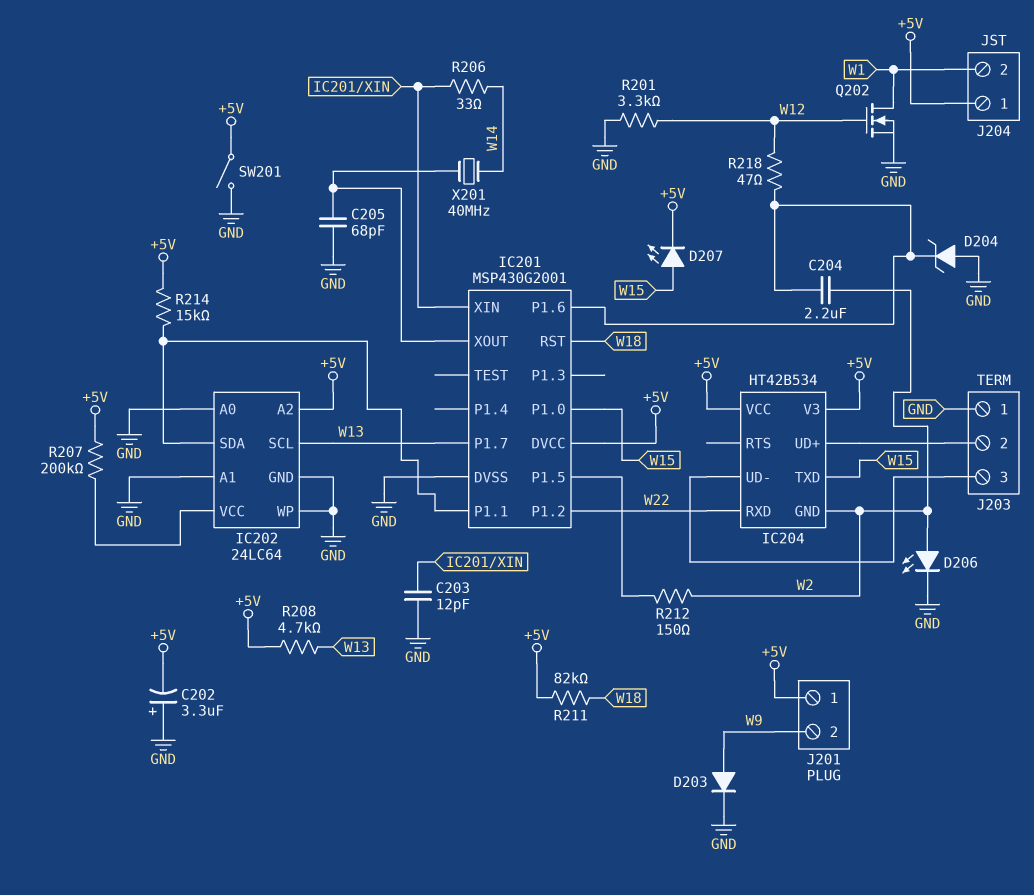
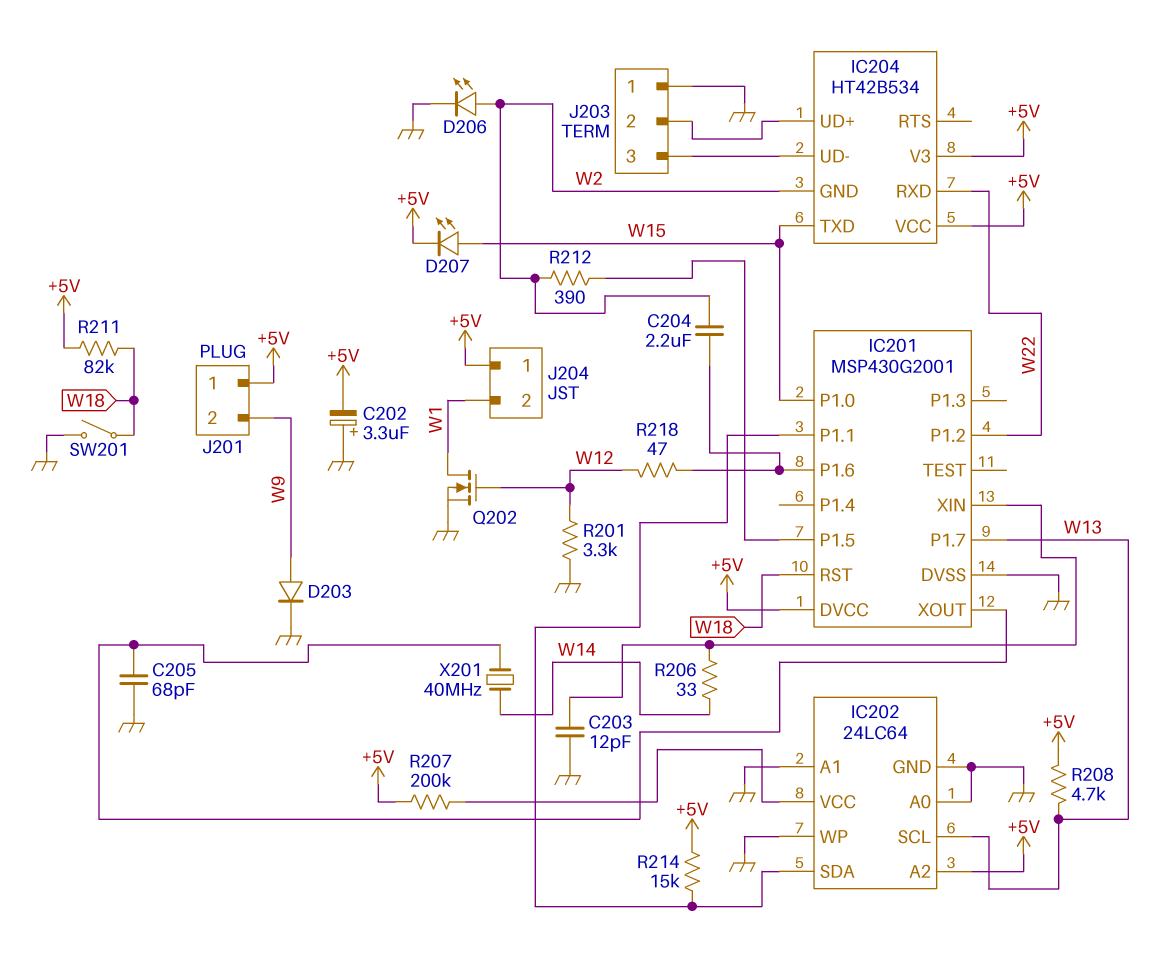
D204: zener (A GND, K IC201/P1.6) -> none
R212: 150 (IC201/P1.5, W2) -> 390 (IC201/P1.5, W2)
SW201: switch (+5V, GND) -> switch (GND, W18)

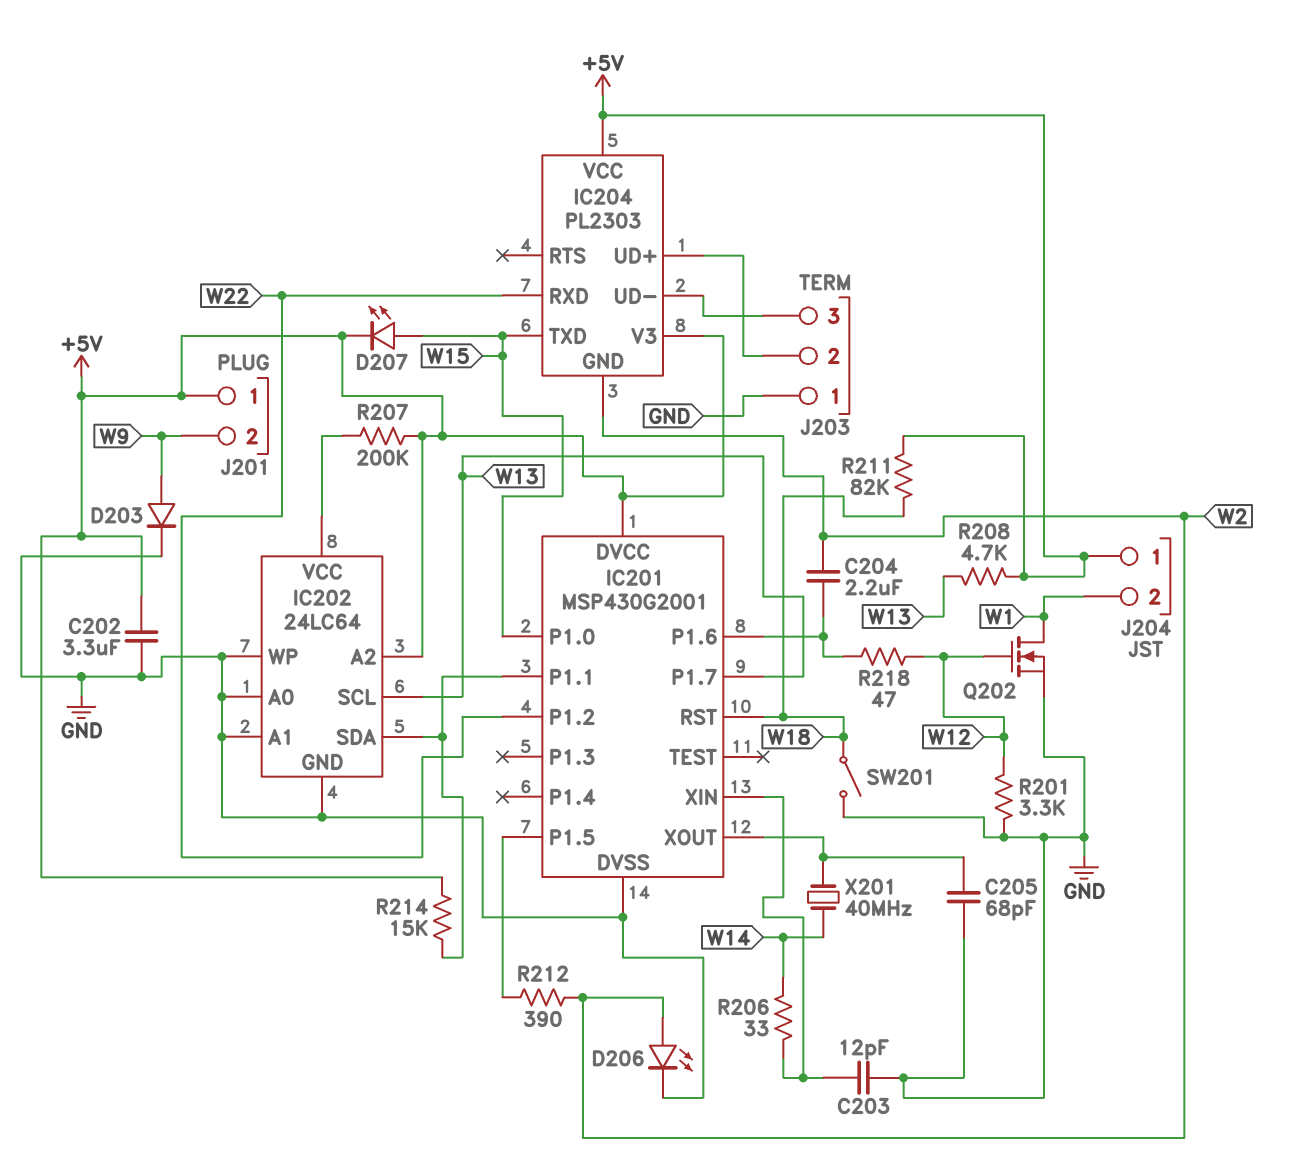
C202: 3.3uF (plus GND, minus +5V) -> 3.3uF (+5V, GND)
IC204: HT42B534 -> PL2303

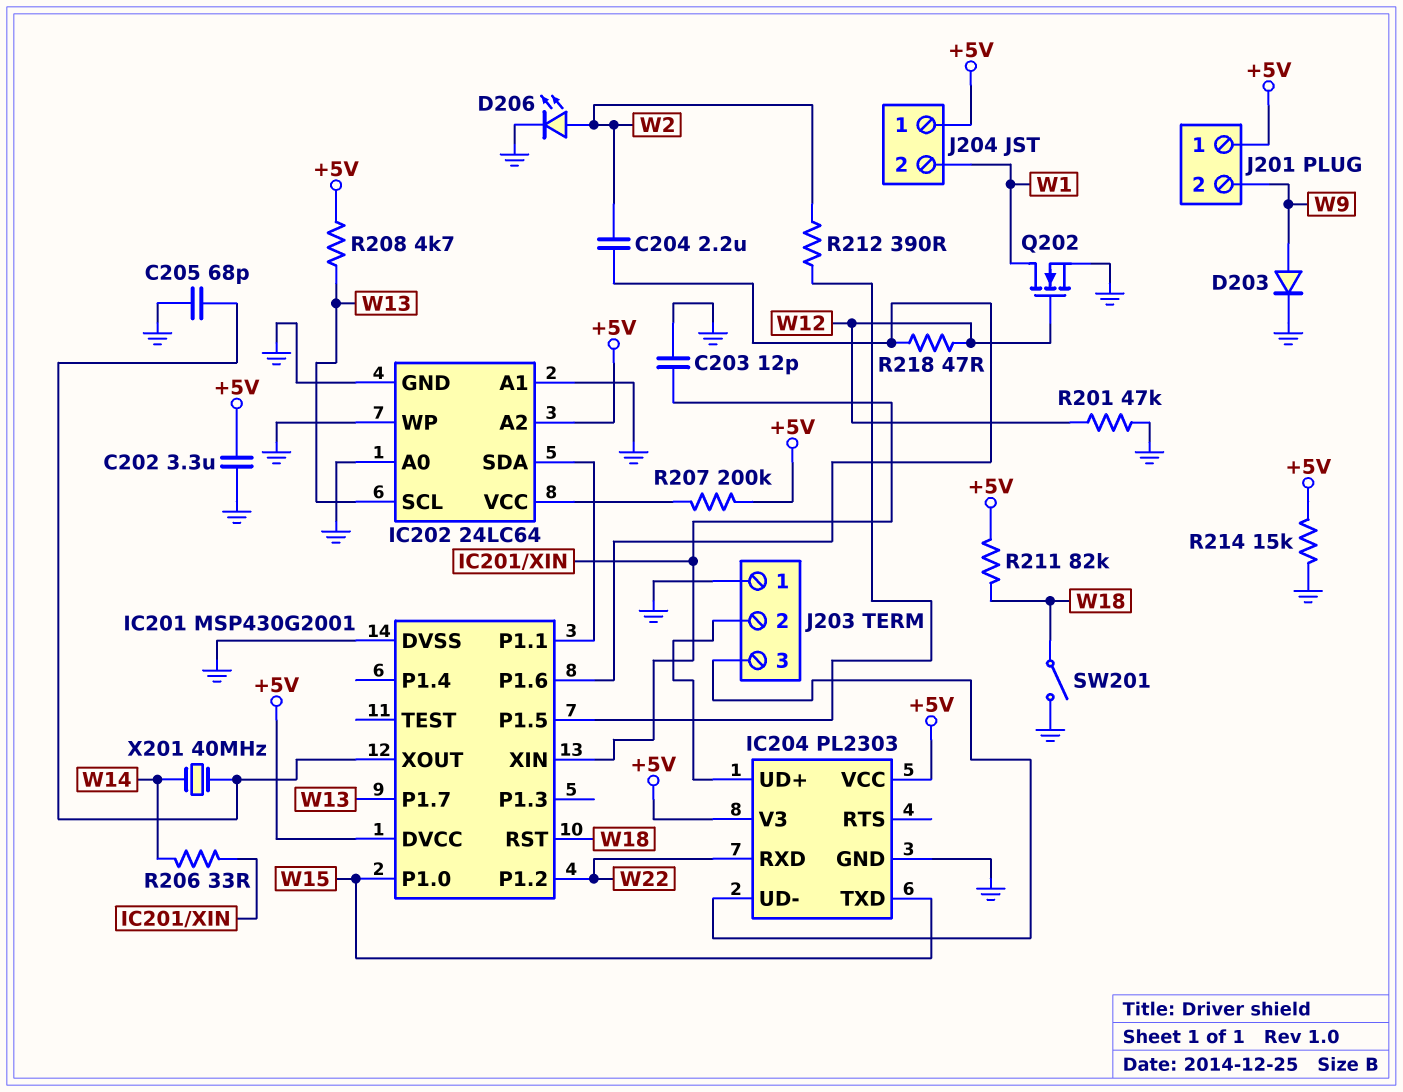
D207: LED (A W15, K +5V) -> none
IC204 pin GND: W2 -> GND
R201: 3.3k (GND, W12) -> 47k (GND, W12)
R214: 15k (+5V, IC201/P1.1) -> 15k (+5V, GND)

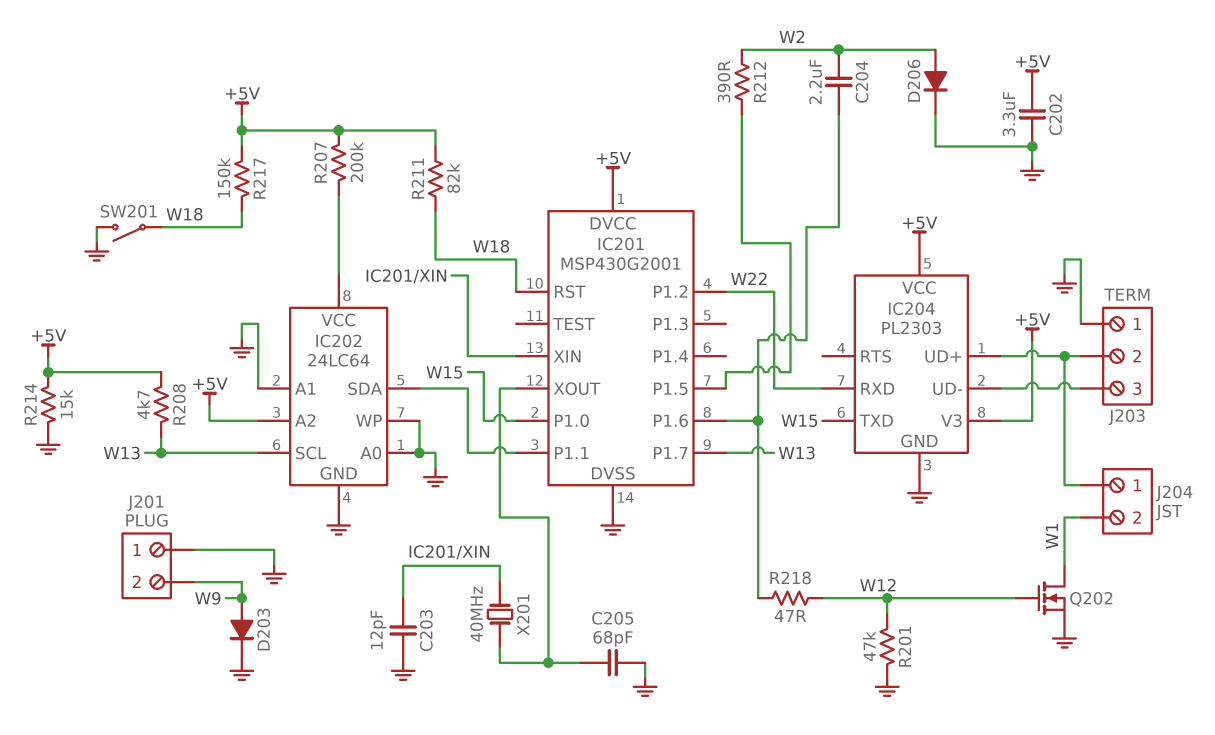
D206: LED (A W2, K GND) -> diode (A W2, K GND)
J201 pin 1: +5V -> GND
J204 pin 1: +5V -> IC204/UD+
R206: 33 (IC201/XIN, W14) -> none
R217: none -> 150k (+5V, W18)
X201: 40MHz (IC201/XOUT, W14) -> 40MHz (IC201/XIN, IC201/XOUT)

